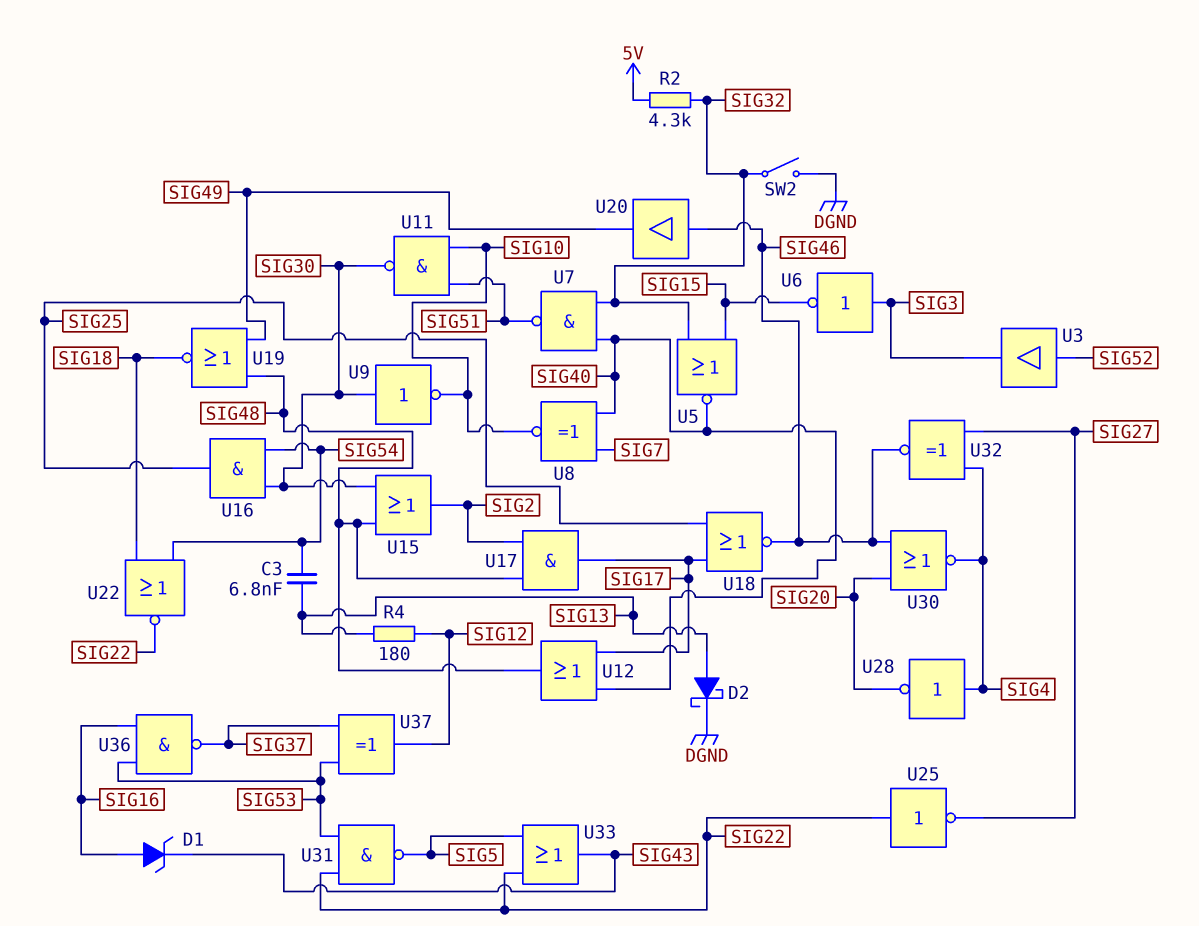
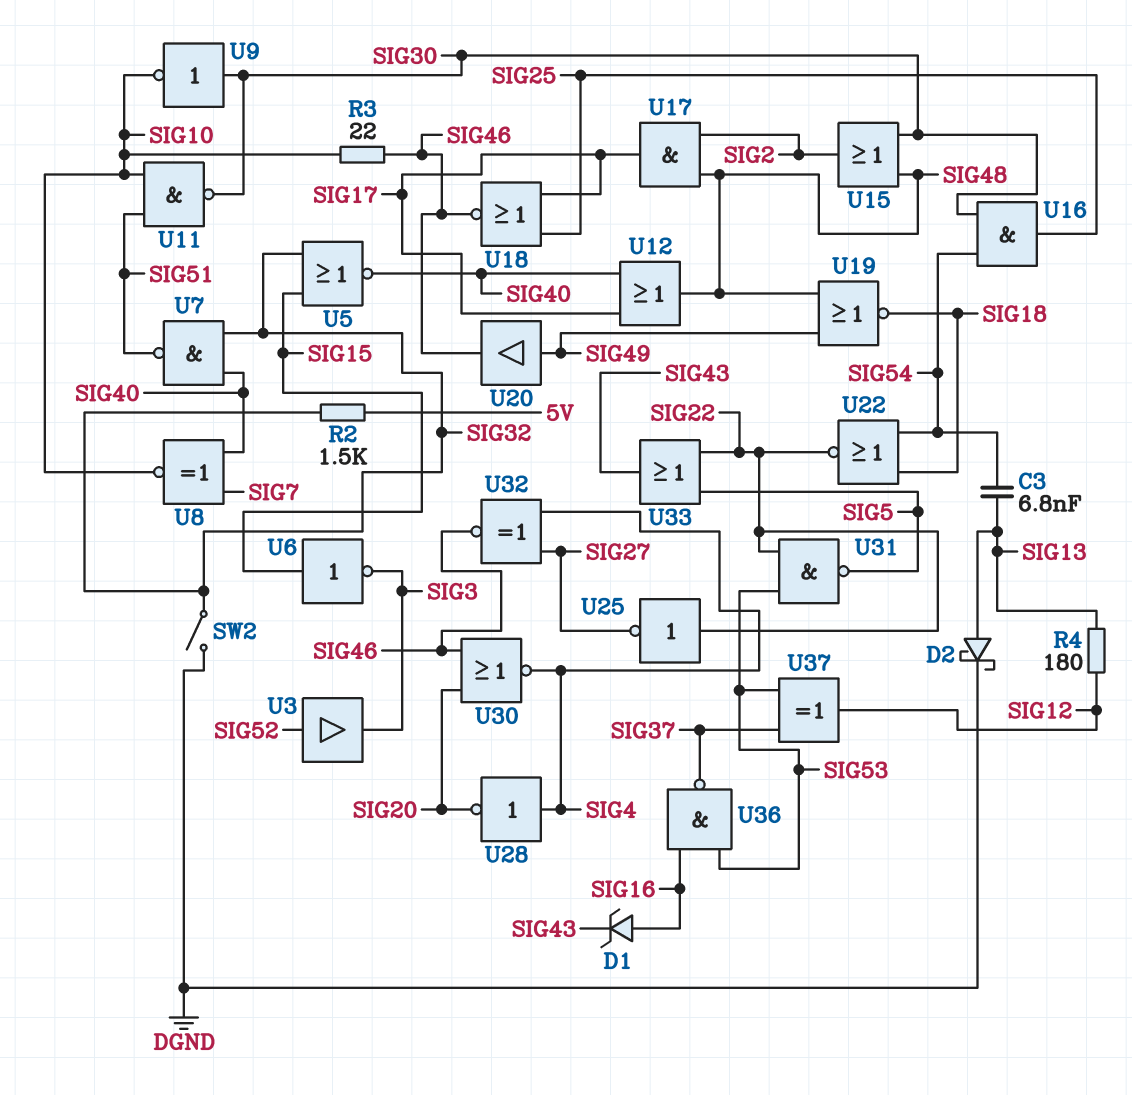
R2: 4.3k (5V, SIG32) -> 1.5k (5V, SIG32)
R3: none -> 22 (SIG10, SIG46)
U6: NOT (in SIG3, out SIG15) -> NOT (in SIG15, out SIG3)
U20: buffer (in SIG46, out SIG49) -> buffer (in SIG49, out SIG46)

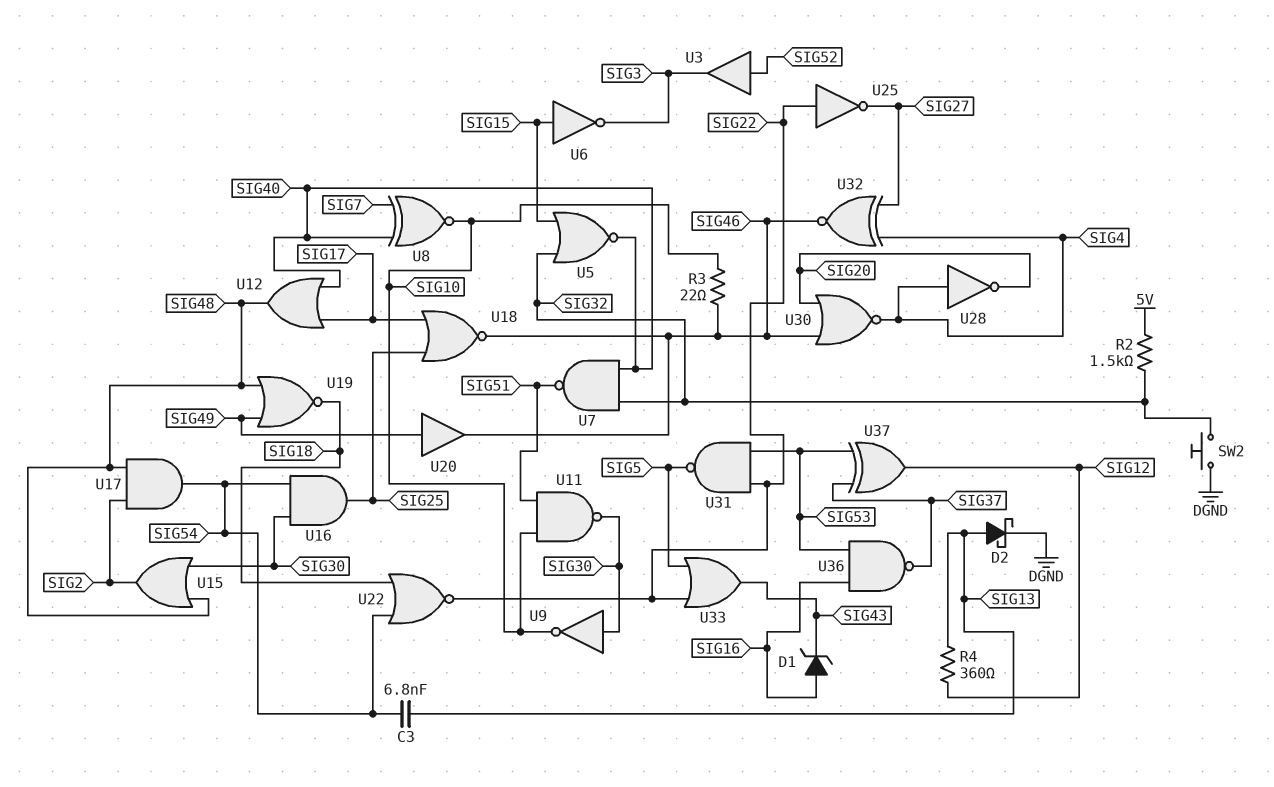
R4: 180 (SIG12, SIG13) -> 360 (SIG12, SIG13)
SW2: switch (DGND, SIG32) -> button (DGND, SIG32)
U17: AND (in SIG2, in SIG48, out SIG17) -> AND (in SIG2, in SIG48, out SIG54)

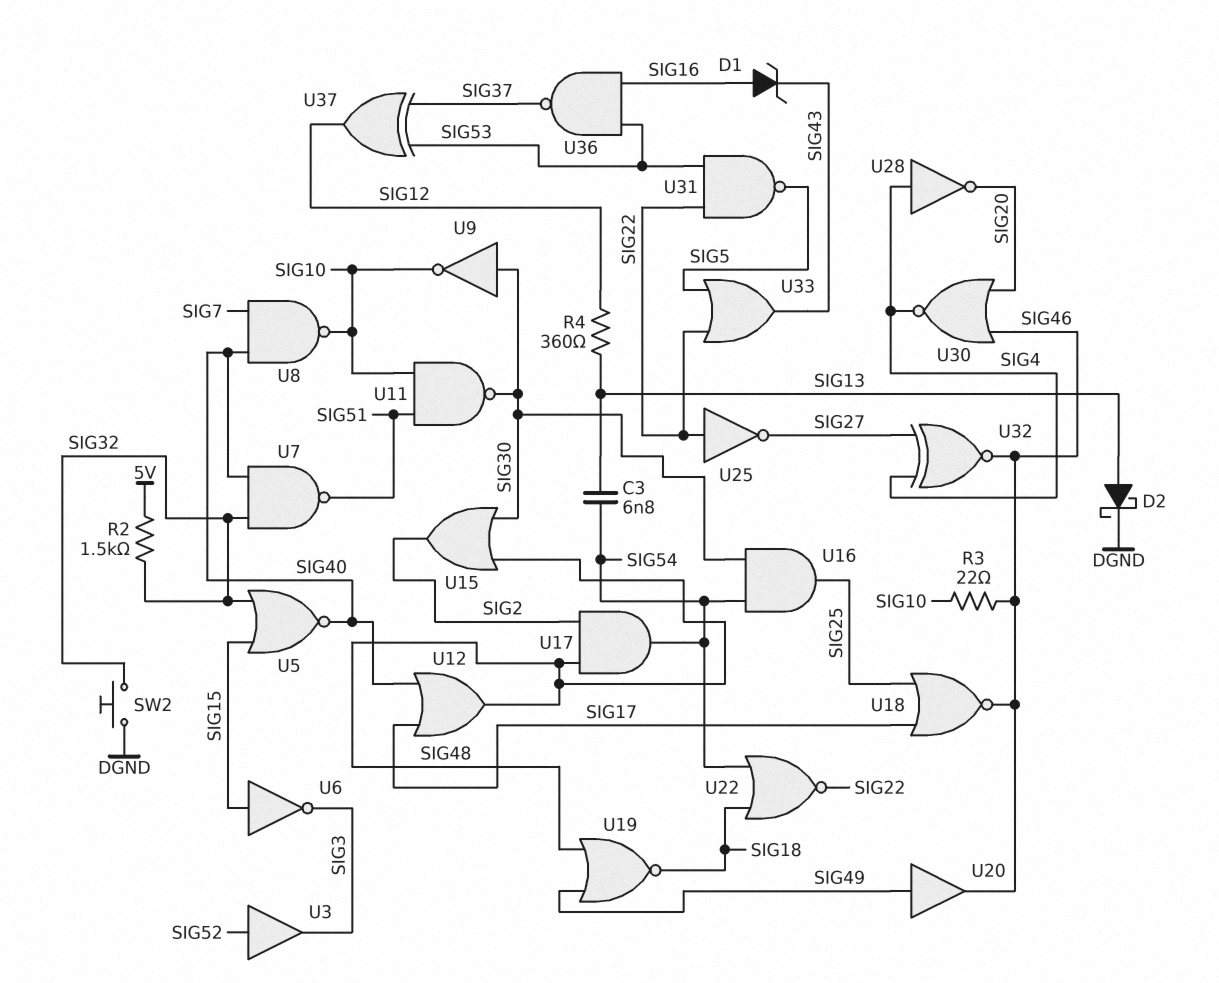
U8: XNOR (in SIG7, in SIG40, out SIG10) -> NAND (in SIG7, in SIG40, out SIG10)

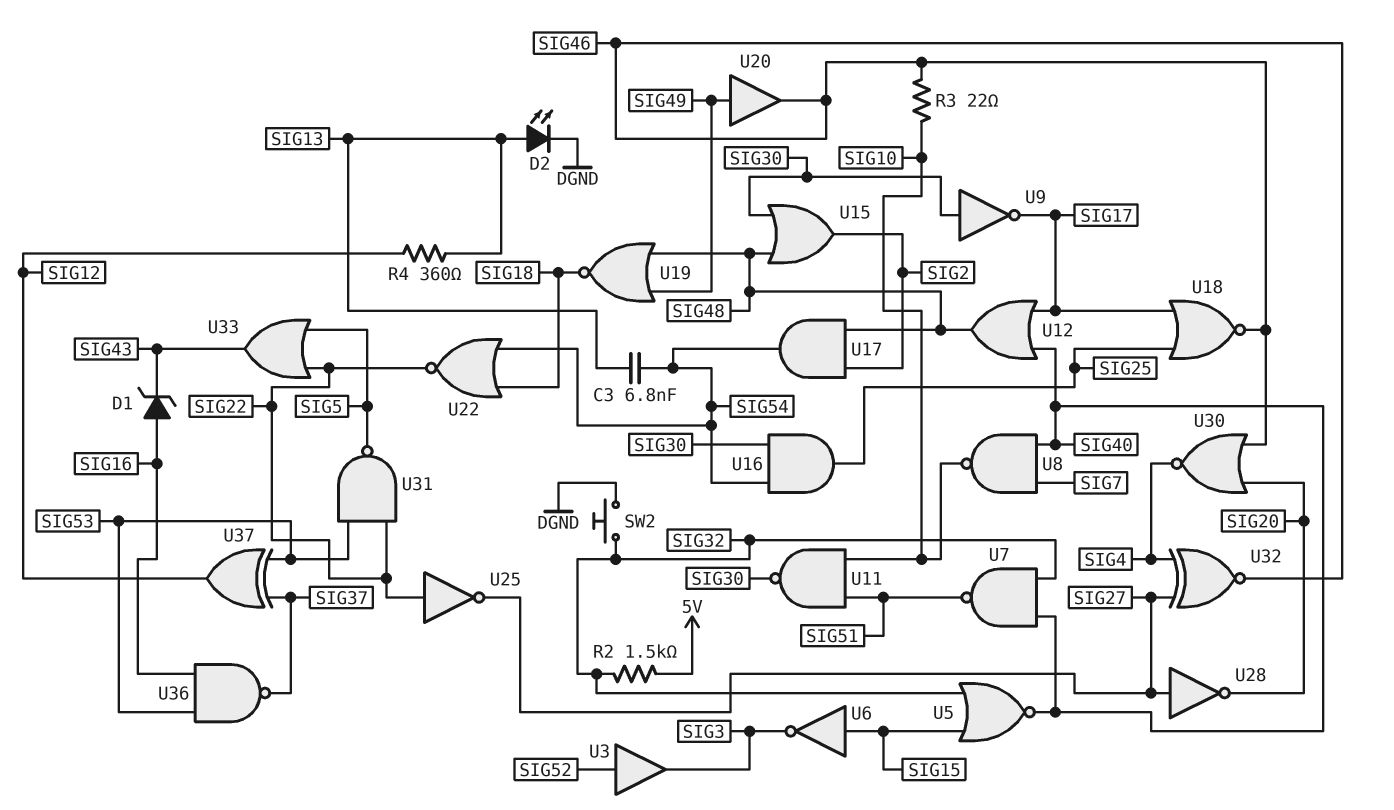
D2: schottky (A SIG13, K DGND) -> LED (A SIG13, K DGND)
U9: NOT (in SIG30, out SIG10) -> NOT (in SIG30, out SIG17)
U28: NOT (in SIG4, out SIG20) -> NOT (in SIG27, out SIG20)

